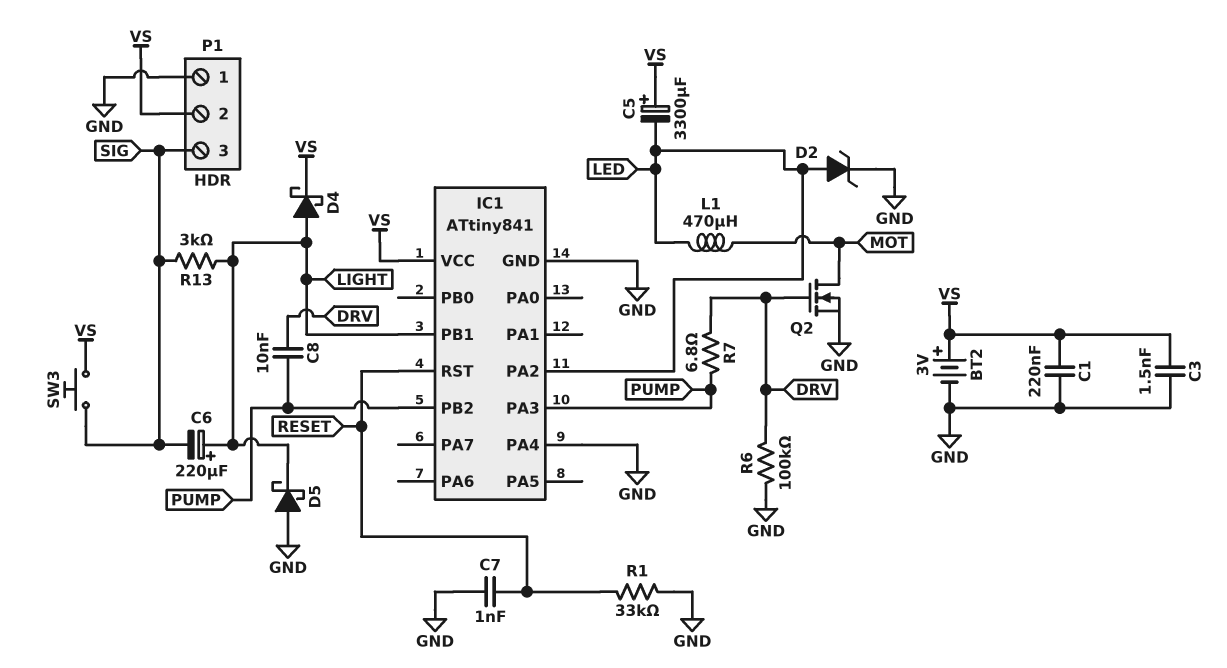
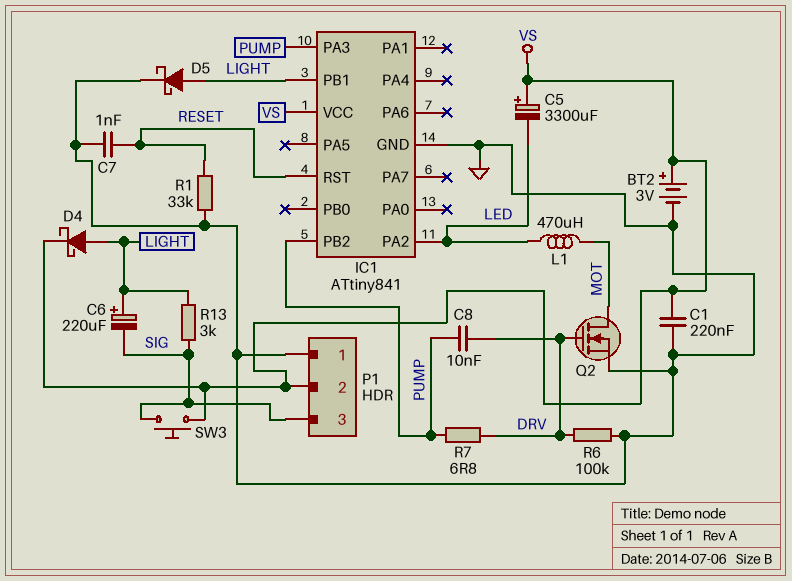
C3: 1.5nF (GND, VS) -> none
D2: zener (A LED, K GND) -> none
D5: schottky (A GND, K LIGHT) -> schottky (A LIGHT, K GND)
IC1 pin PA4: GND -> none

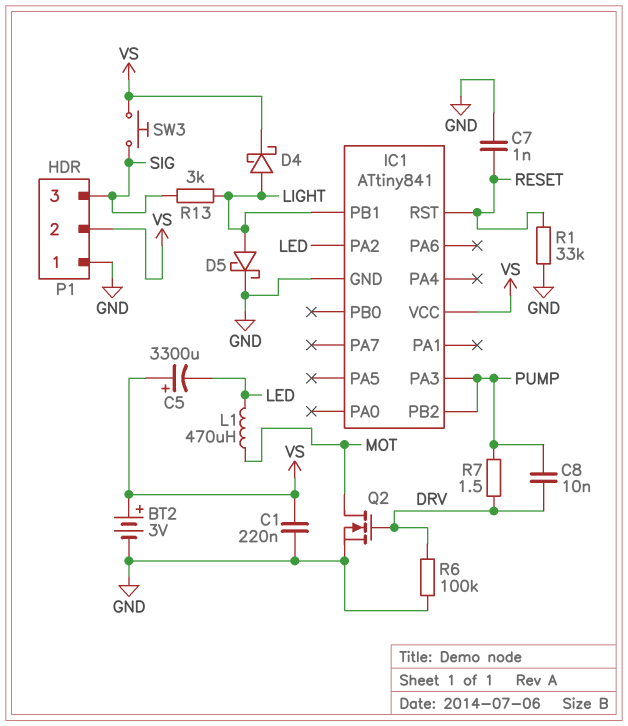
C6: 220uF (plus LIGHT, minus SIG) -> none
R7: 6.8 (DRV, PUMP) -> 1.5 (DRV, PUMP)

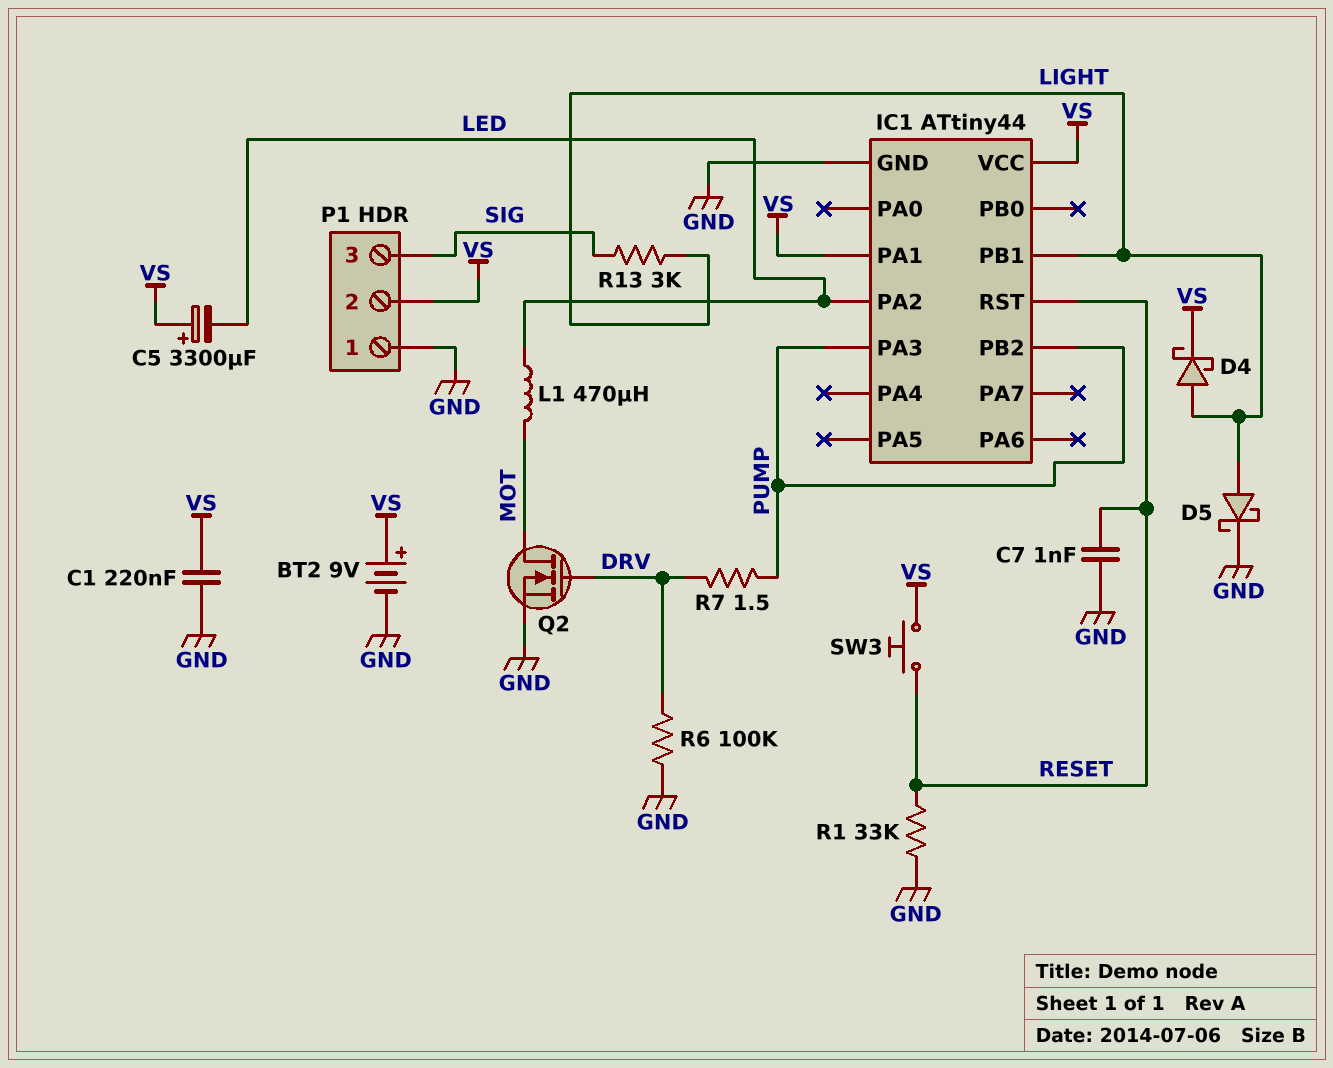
BT2: 3V (plus VS, minus GND) -> 9V (plus VS, minus GND)
C8: 10nF (DRV, PUMP) -> none
IC1: ATtiny841 -> ATtiny44
IC1 pin PA1: none -> VS
SW3: button (SIG, VS) -> button (RESET, VS)

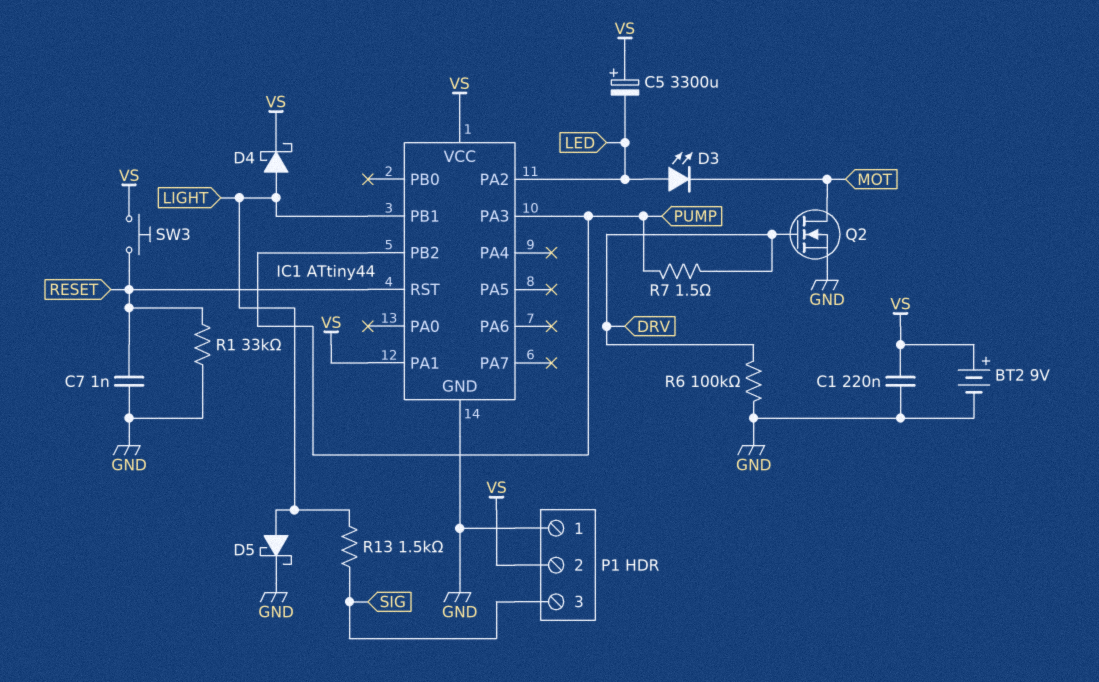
D3: none -> LED (A LED, K MOT)
L1: 470uH (LED, MOT) -> none
R13: 3k (LIGHT, SIG) -> 1.5k (LIGHT, SIG)

